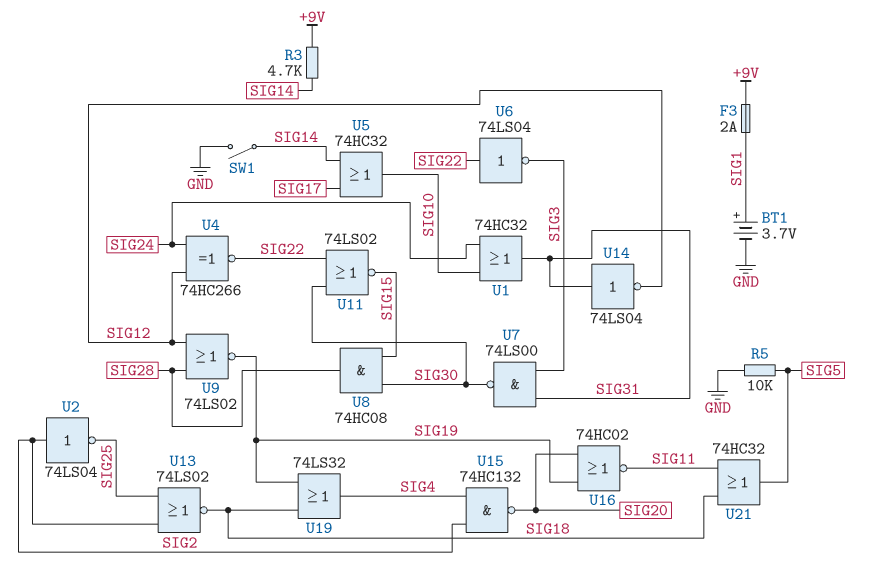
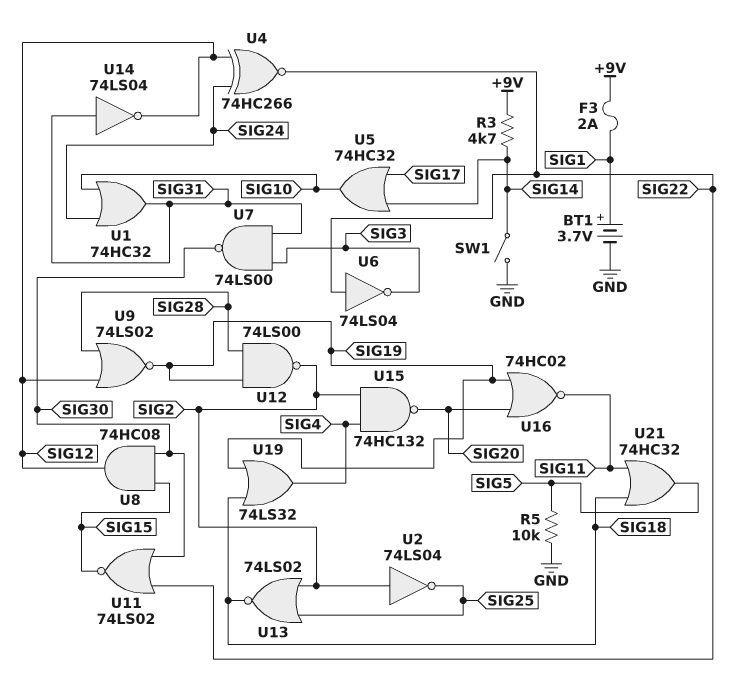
U8: AND 74HC08 (in SIG15, in SIG30, out SIG28) -> AND 74HC08 (in SIG15, in SIG30, out SIG12)
U12: none -> NAND 74LS00 (in SIG19, in SIG28, out SIG2)

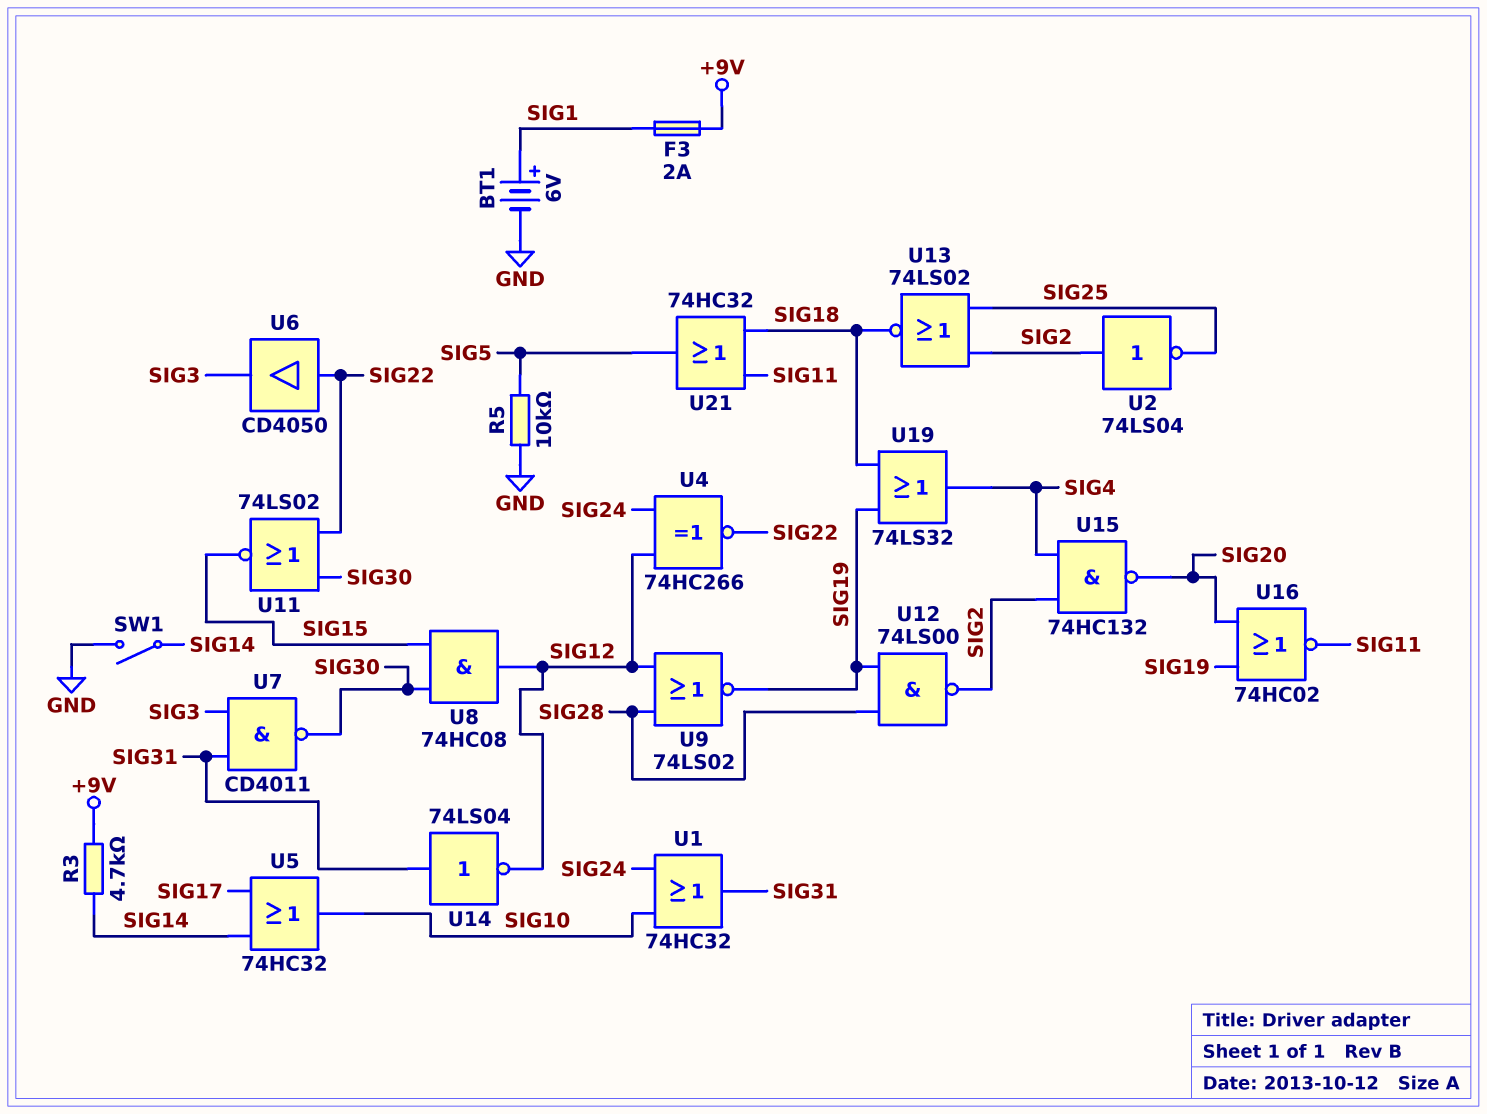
BT1: 3.7V (plus SIG1, minus GND) -> 6V (plus SIG1, minus GND)
U6: NOT 74LS04 (in SIG22, out SIG3) -> buffer CD4050 (in SIG22, out SIG3)
U7: NAND 74LS00 (in SIG3, in SIG31, out SIG30) -> NAND CD4011 (in SIG3, in SIG31, out SIG30)

